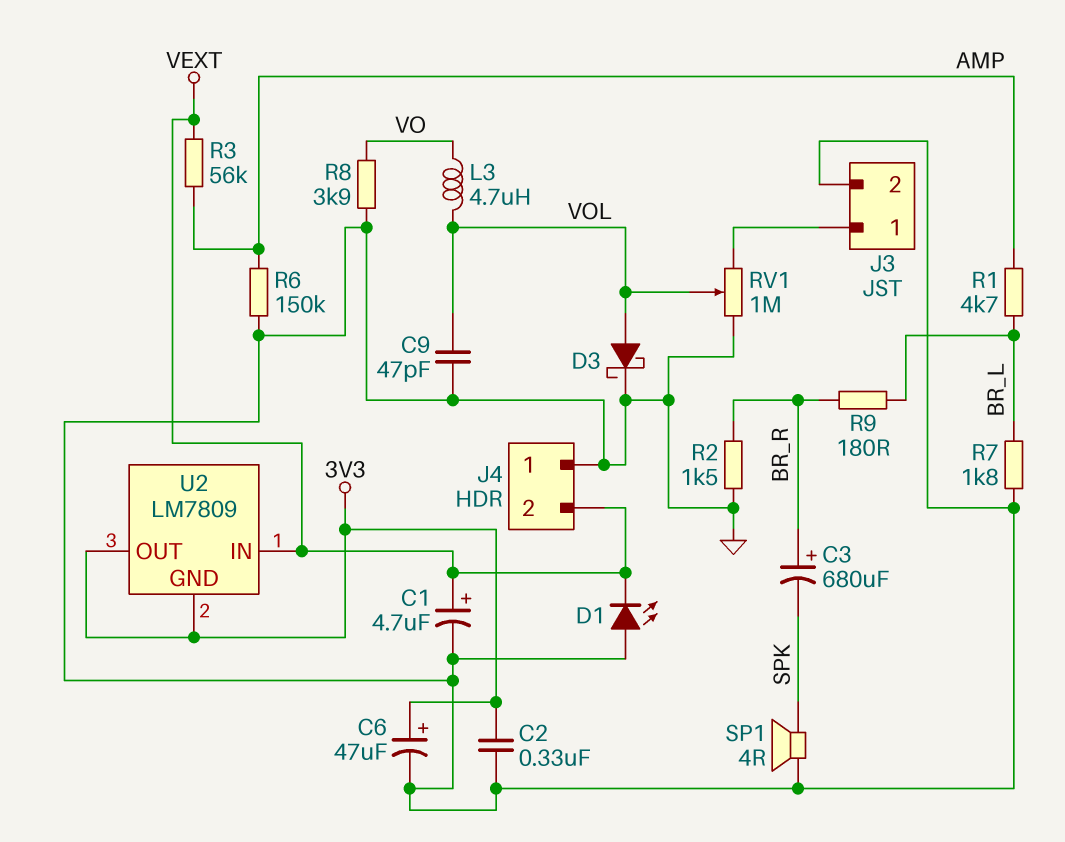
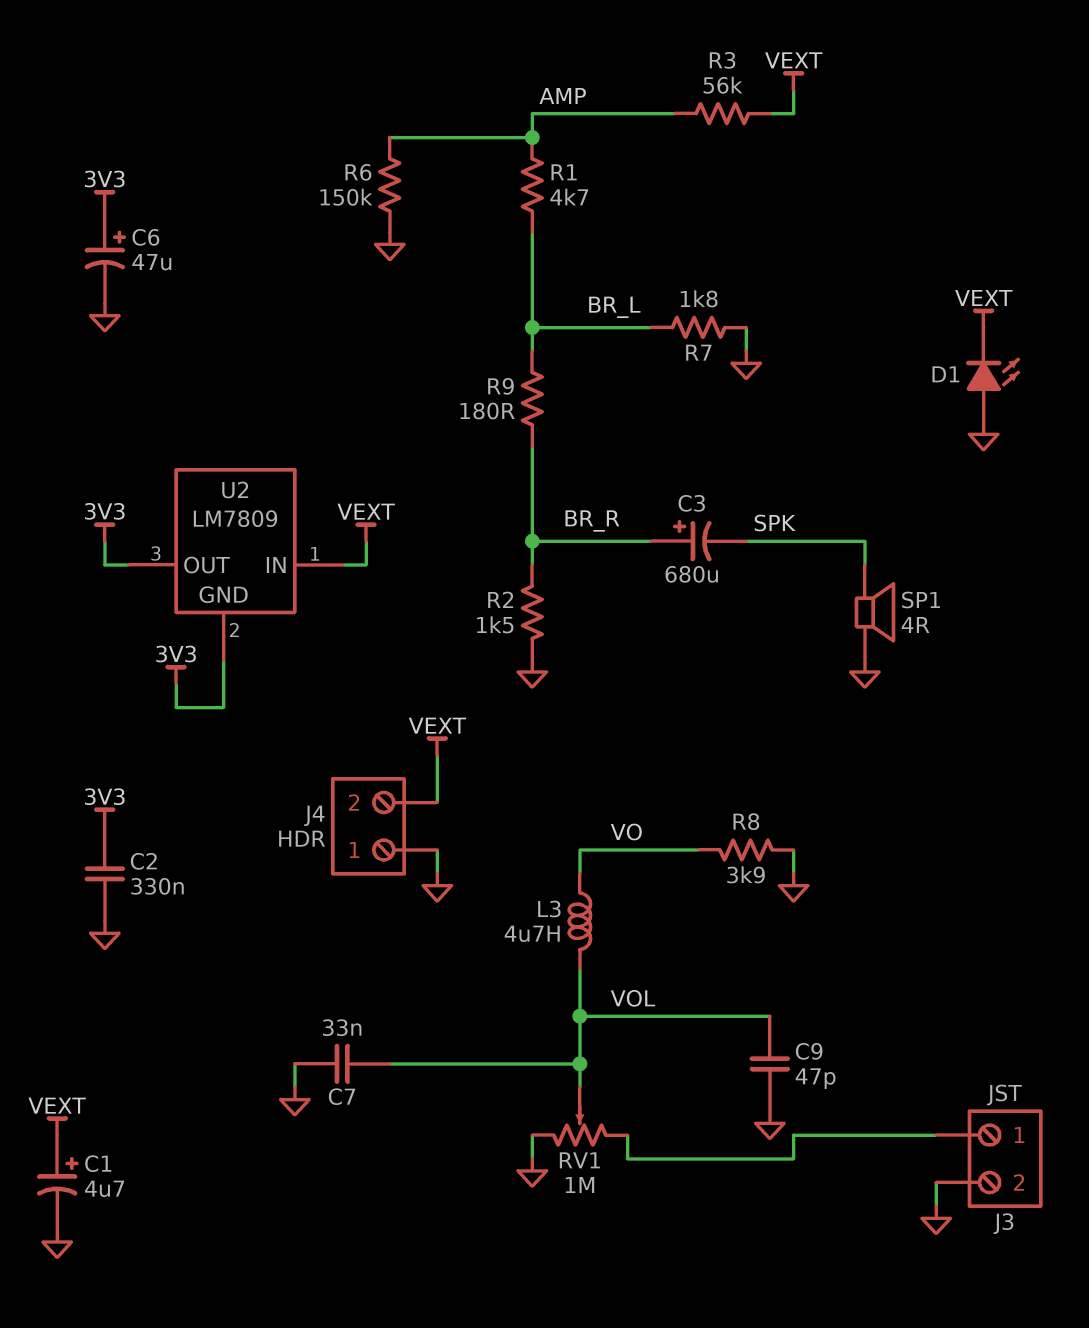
C7: none -> 33nF (GND, VOL)
D3: schottky (A VOL, K GND) -> none

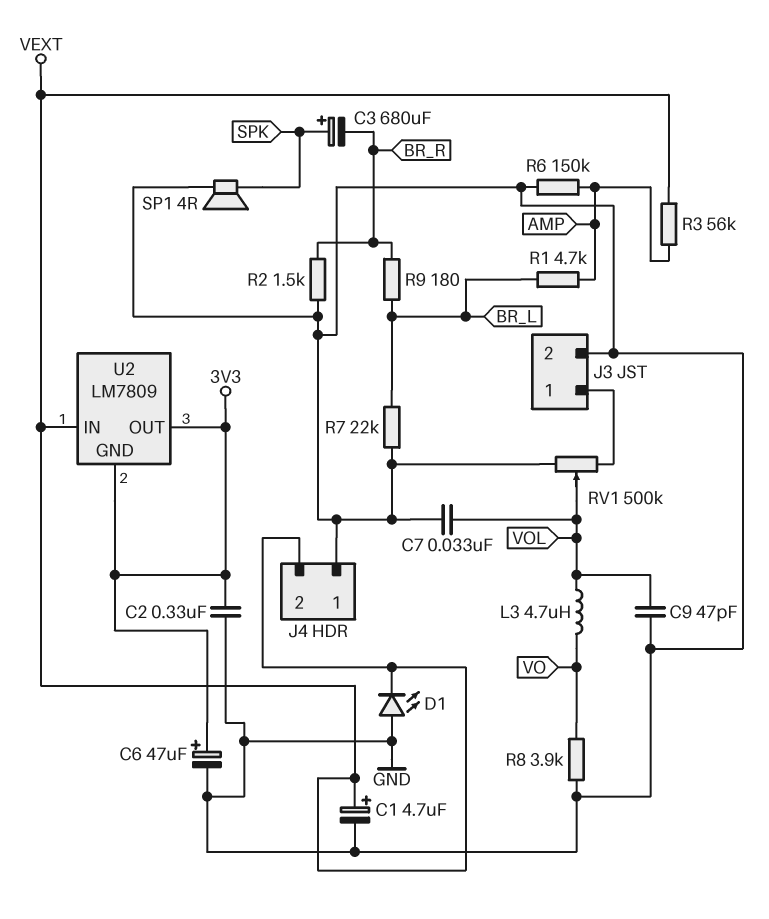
C3: 680uF (plus BR_R, minus SPK) -> 680uF (plus SPK, minus BR_R)
R7: 1.8k (BR_L, GND) -> 22k (BR_L, GND)
RV1: 1M (GND, J3/1, wiper VOL) -> 500k (GND, J3/1, wiper VOL)

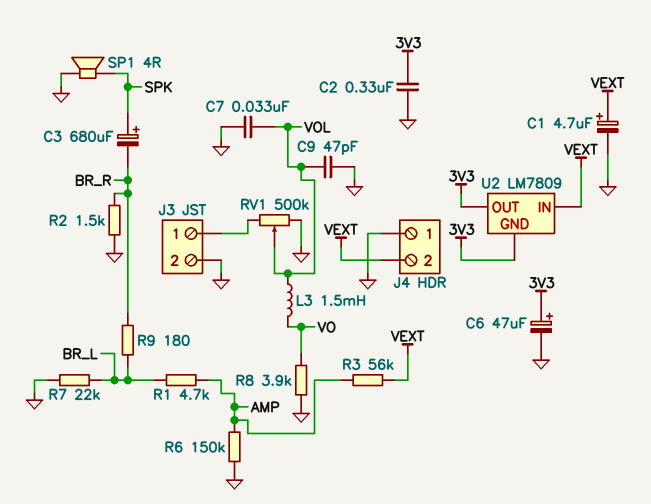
D1: LED (A GND, K VEXT) -> none
L3: 4.7uH (VO, VOL) -> 1.5mH (VO, VOL)

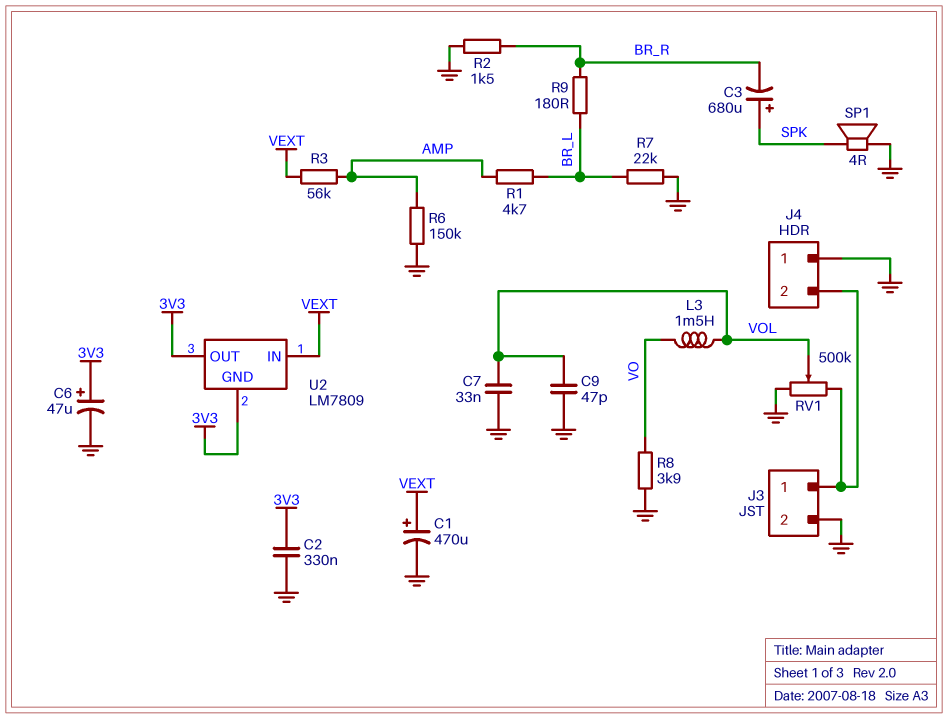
C1: 4.7uF (plus VEXT, minus GND) -> 470uF (plus VEXT, minus GND)
J4 pin 2: VEXT -> J3/1

